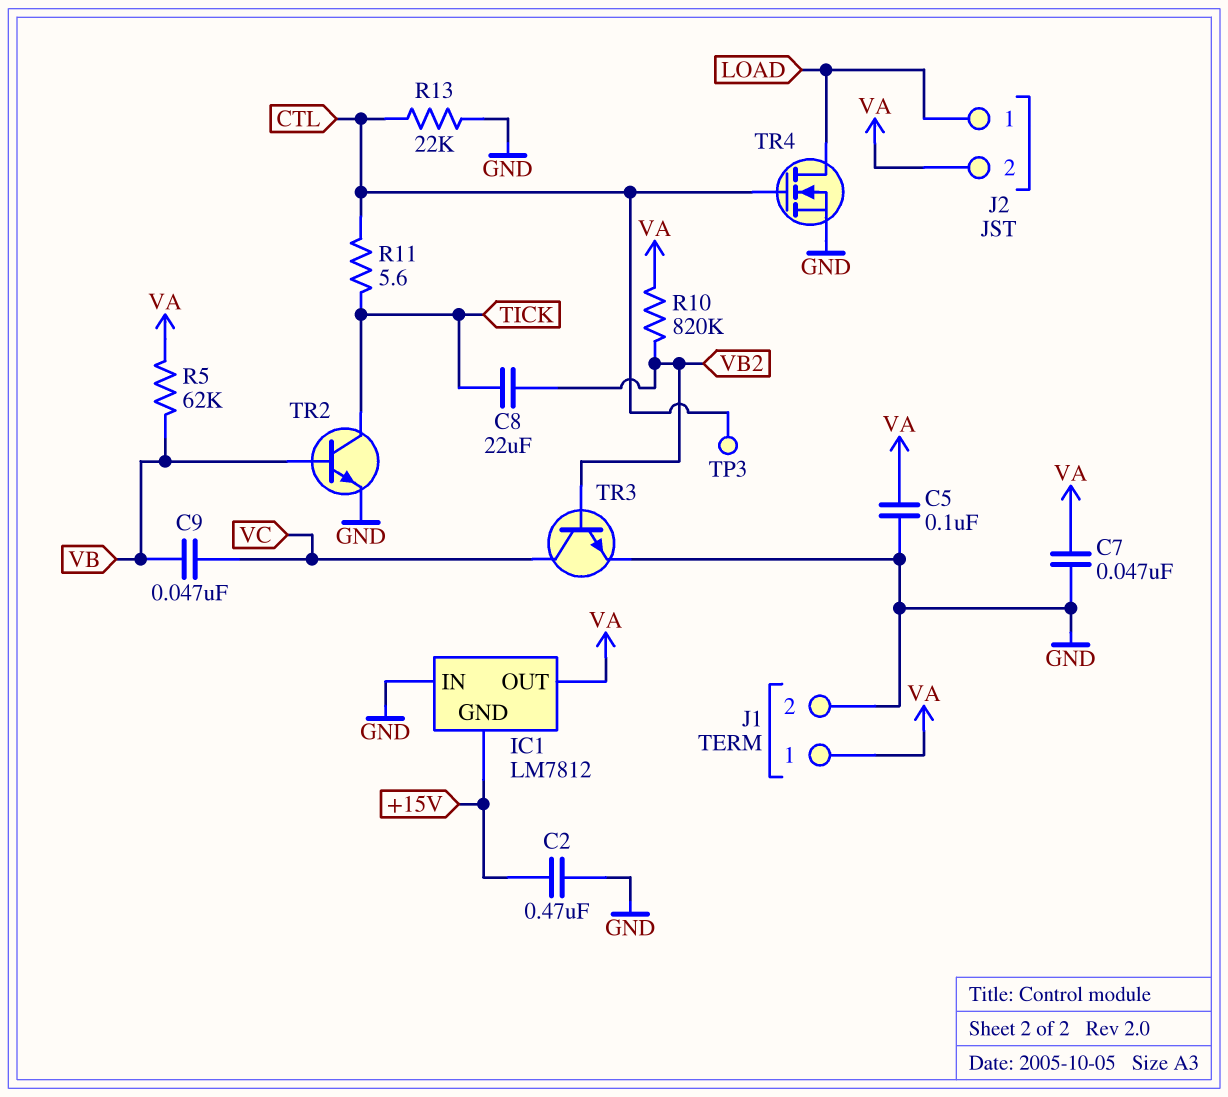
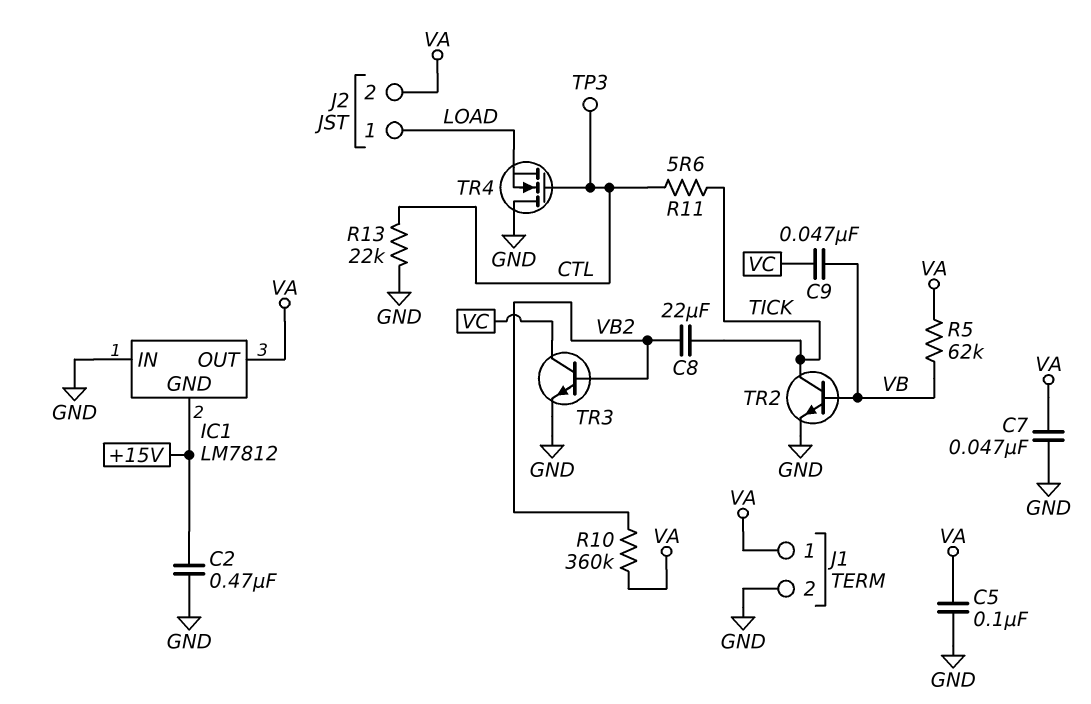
R10: 820k (VA, VB2) -> 360k (VA, VB2)
TR4: NMOS (G CTL, D LOAD, S GND) -> NMOS (G CTL, D GND, S LOAD)

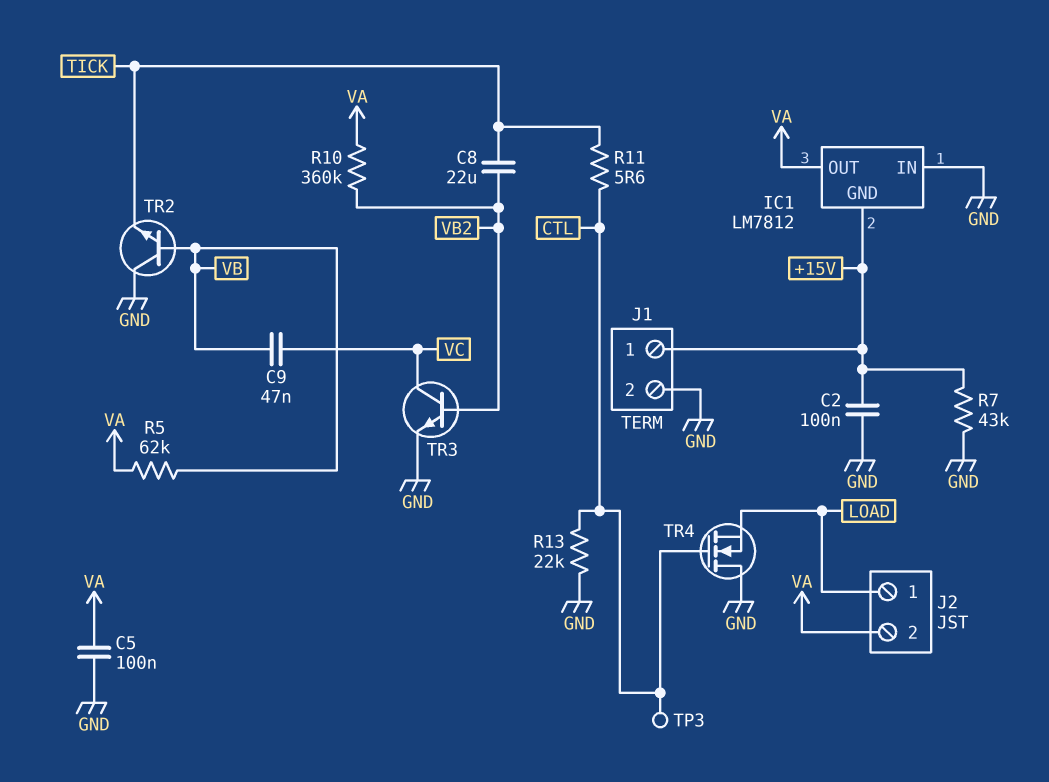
C2: 470nF (+15V, GND) -> 100nF (+15V, GND)
C7: 47nF (GND, VA) -> none
J1 pin 1: VA -> +15V
R7: none -> 43k (+15V, GND)
TR2: NPN (B VB, C TICK, E GND) -> NPN (B VB, C GND, E TICK)

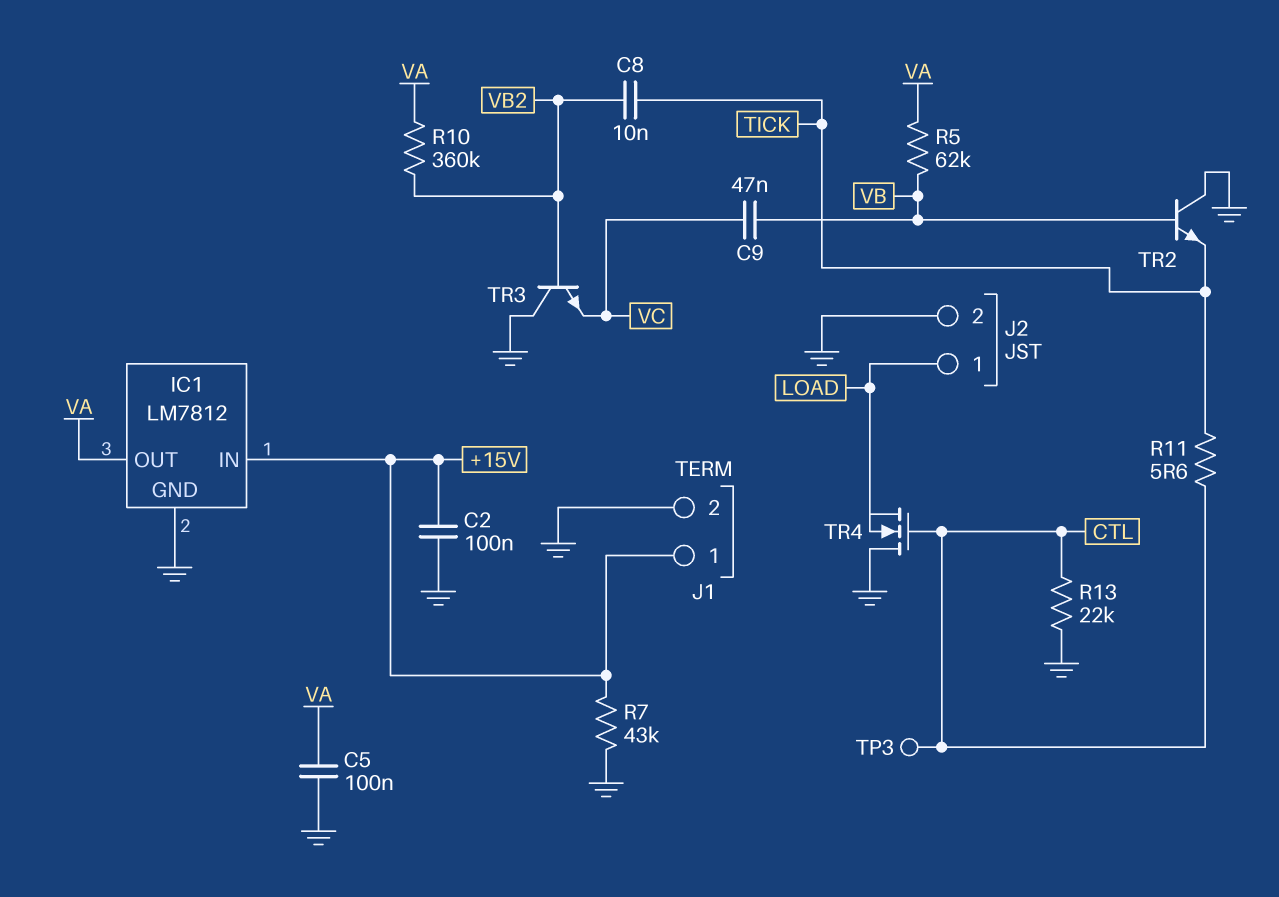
C8: 22uF (TICK, VB2) -> 10nF (TICK, VB2)
IC1 pin GND: +15V -> GND
IC1 pin IN: GND -> +15V
J2 pin 2: VA -> GND
TR3: NPN (B VB2, C VC, E GND) -> NPN (B VB2, C GND, E VC)

